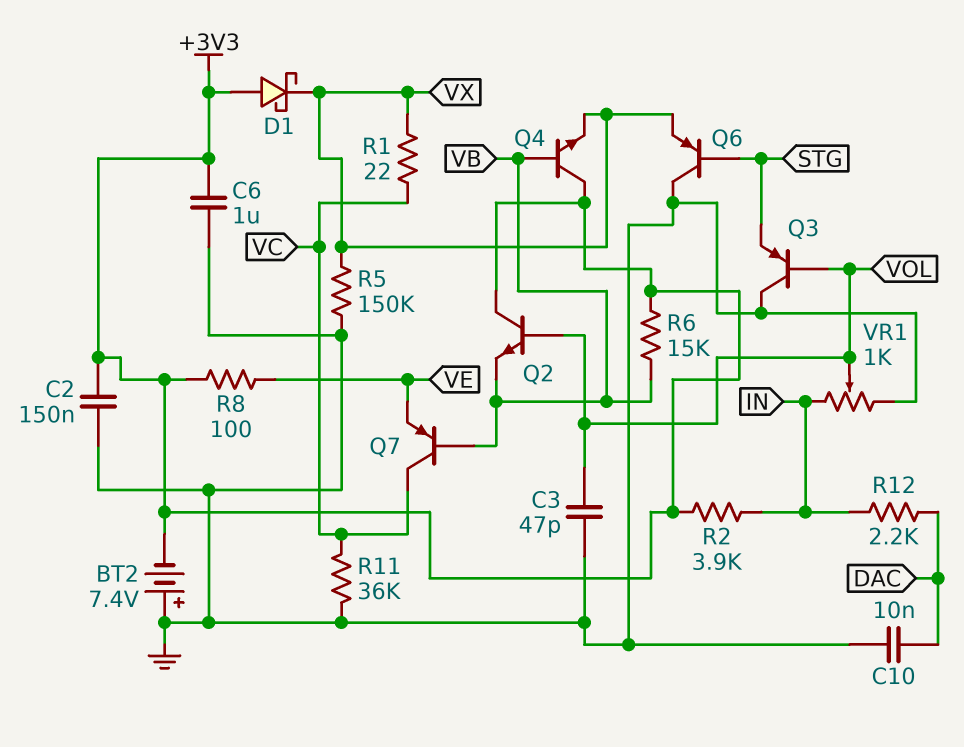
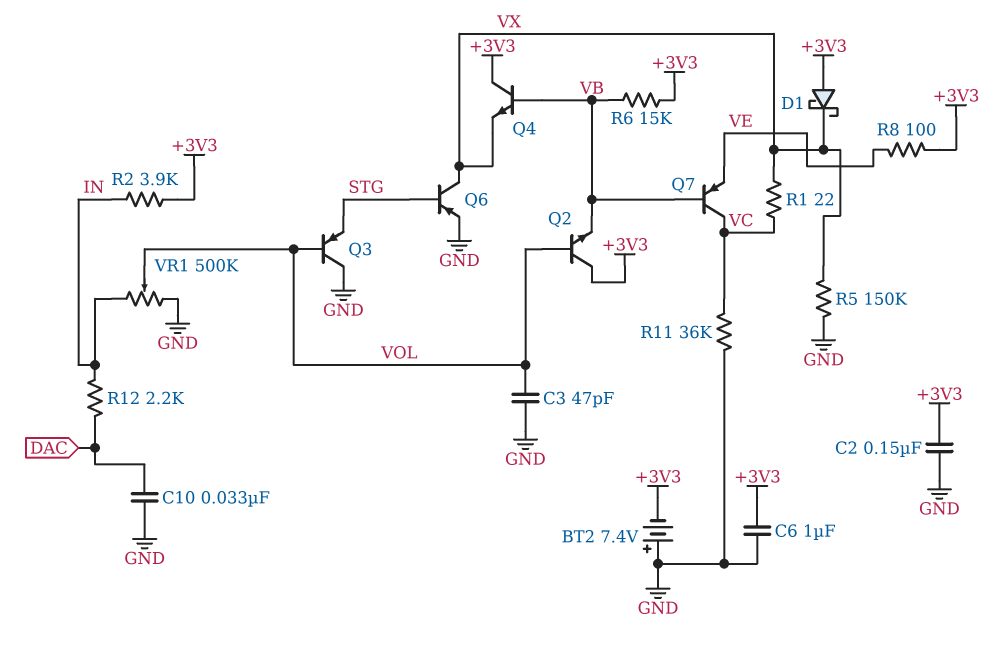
C10: 10nF (DAC, GND) -> 33nF (DAC, GND)
Q6: PNP (B STG, C GND, E VX) -> PNP (B STG, C VX, E GND)
VR1: 1k (GND, IN, wiper VOL) -> 500k (GND, IN, wiper VOL)

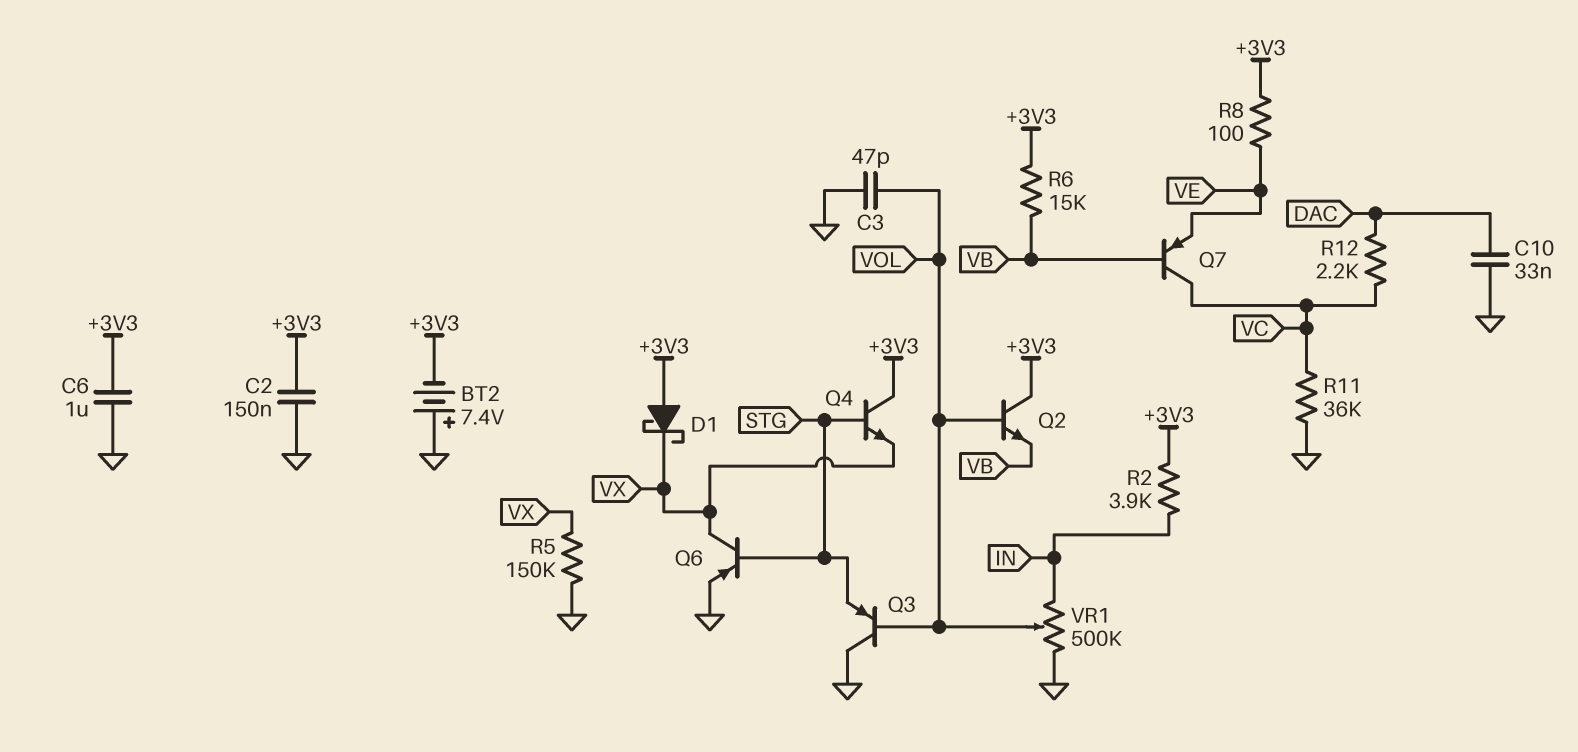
Q4: NPN (B VB, C +3V3, E VX) -> NPN (B STG, C +3V3, E VX)
R1: 22 (VC, VX) -> none
R12: 2.2k (DAC, IN) -> 2.2k (DAC, VC)

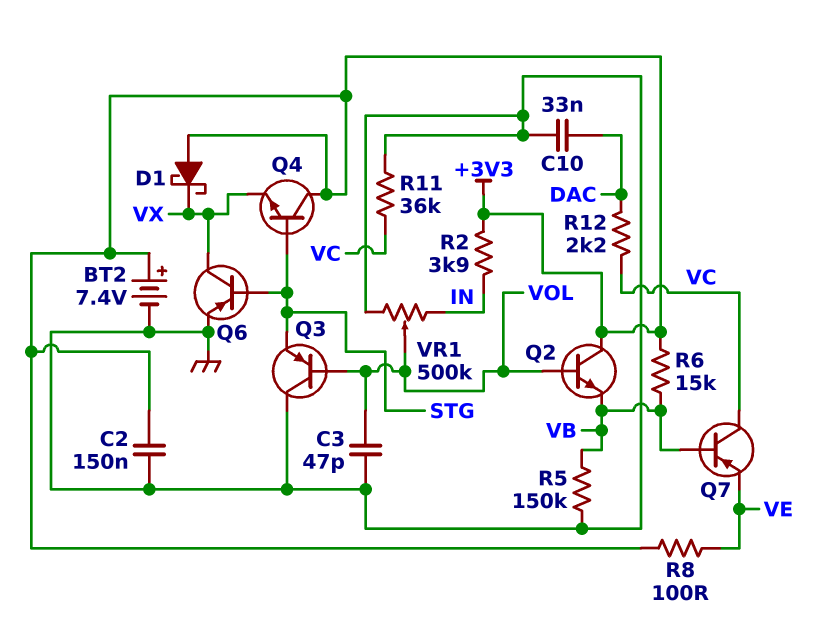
BT2: 7.4V (plus GND, minus +3V3) -> 7.4V (plus +3V3, minus GND)
C6: 1uF (+3V3, GND) -> none
R5: 150k (GND, VX) -> 150k (GND, VB)

